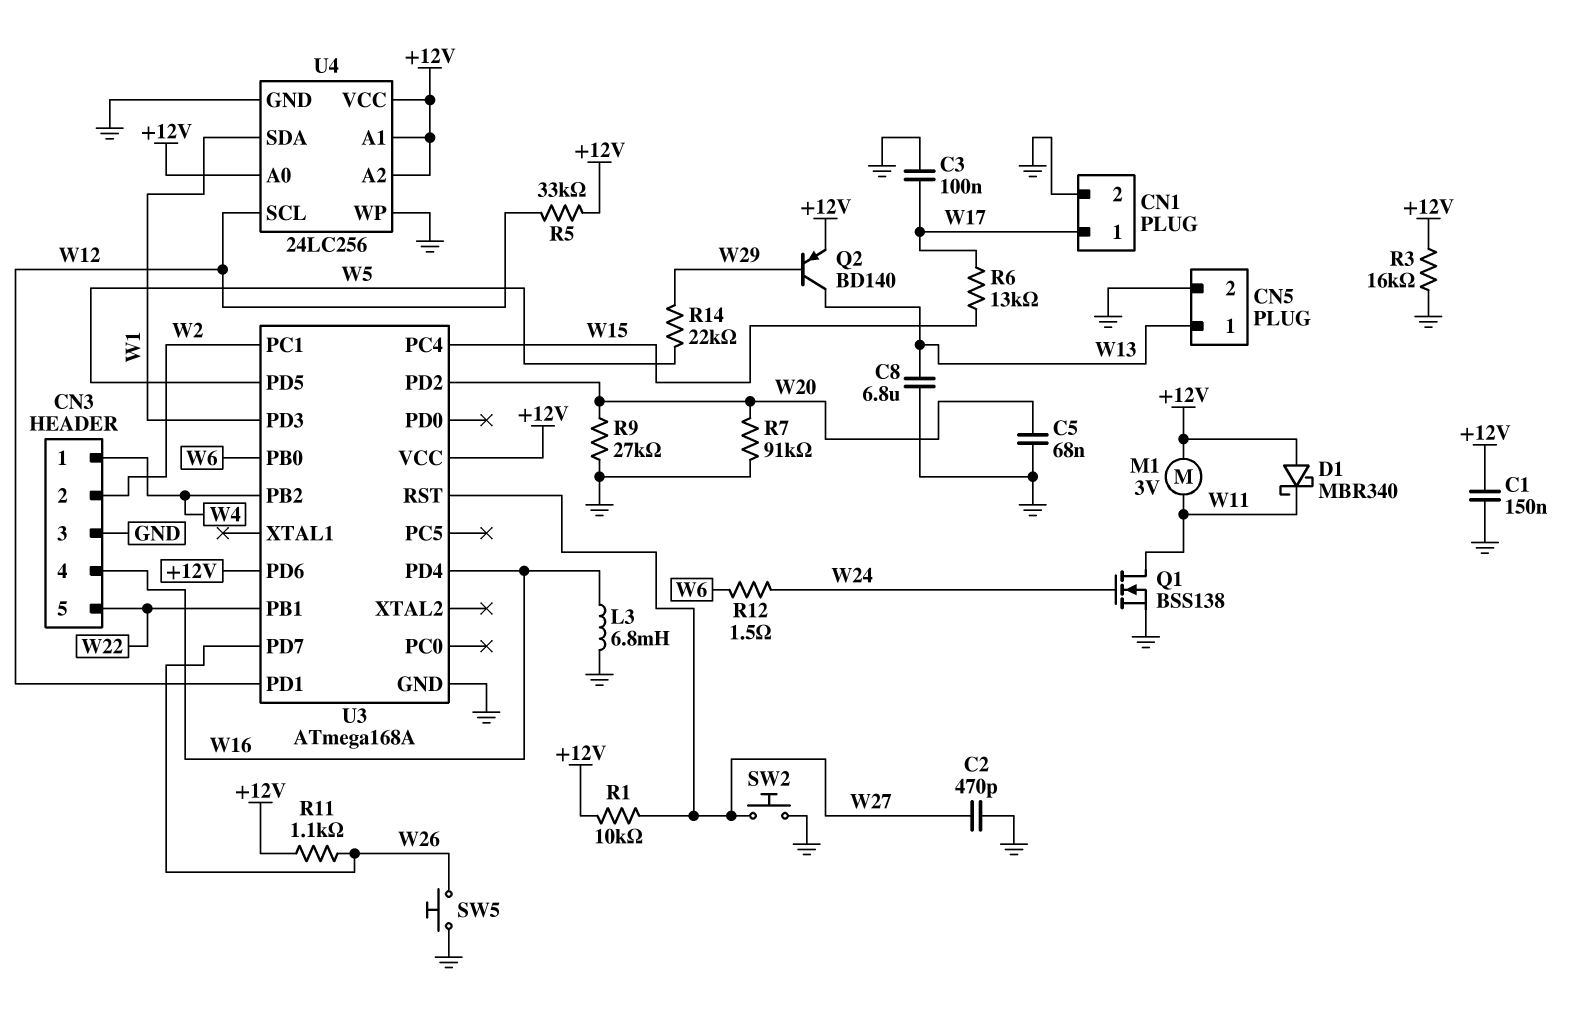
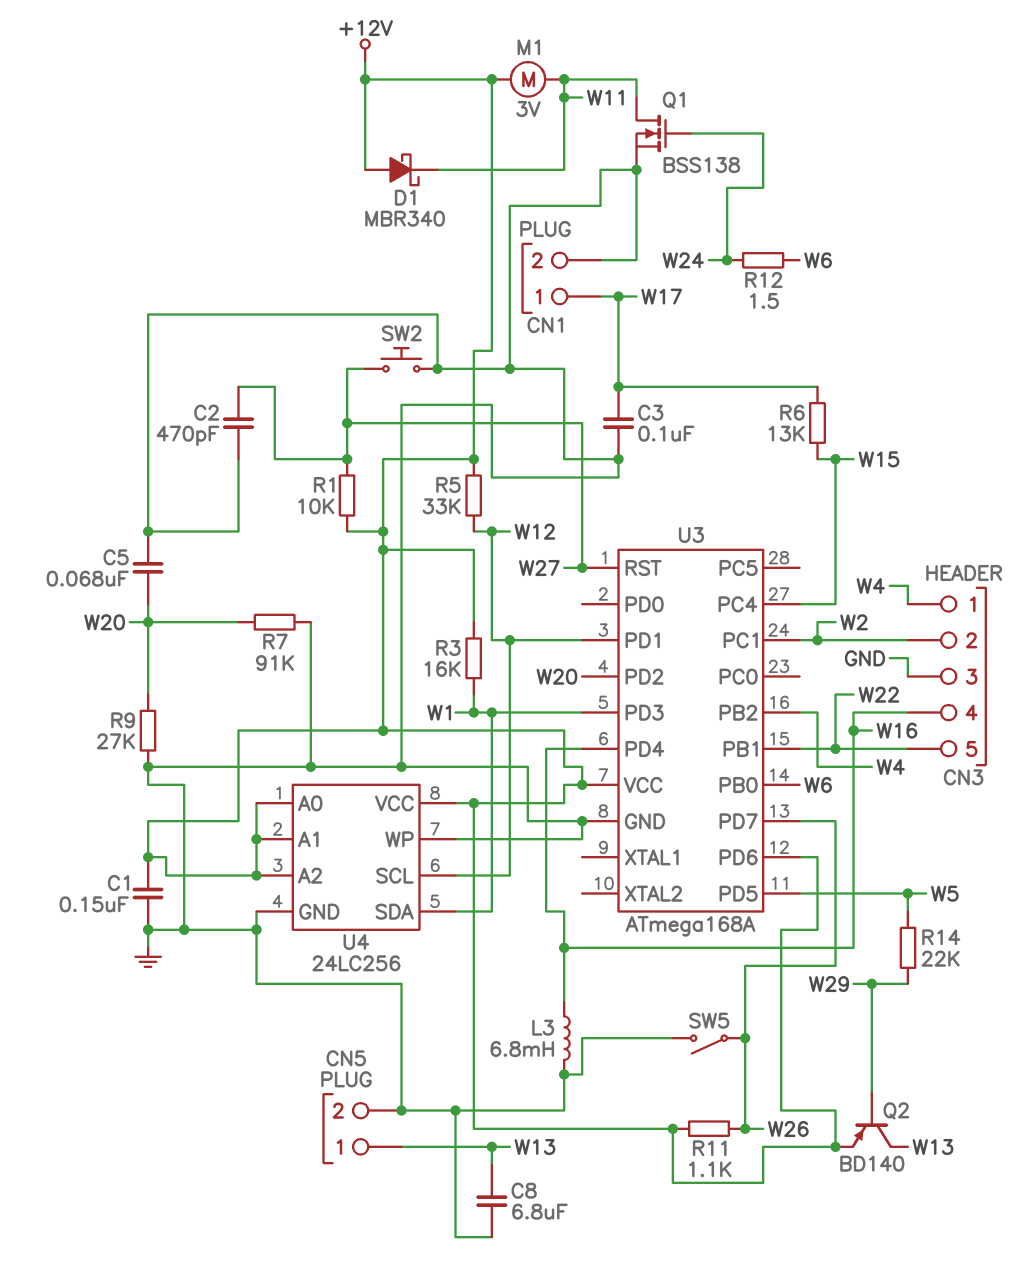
R3: 16k (+12V, GND) -> 16k (+12V, W1)
SW5: button (GND, W26) -> switch (GND, W26)

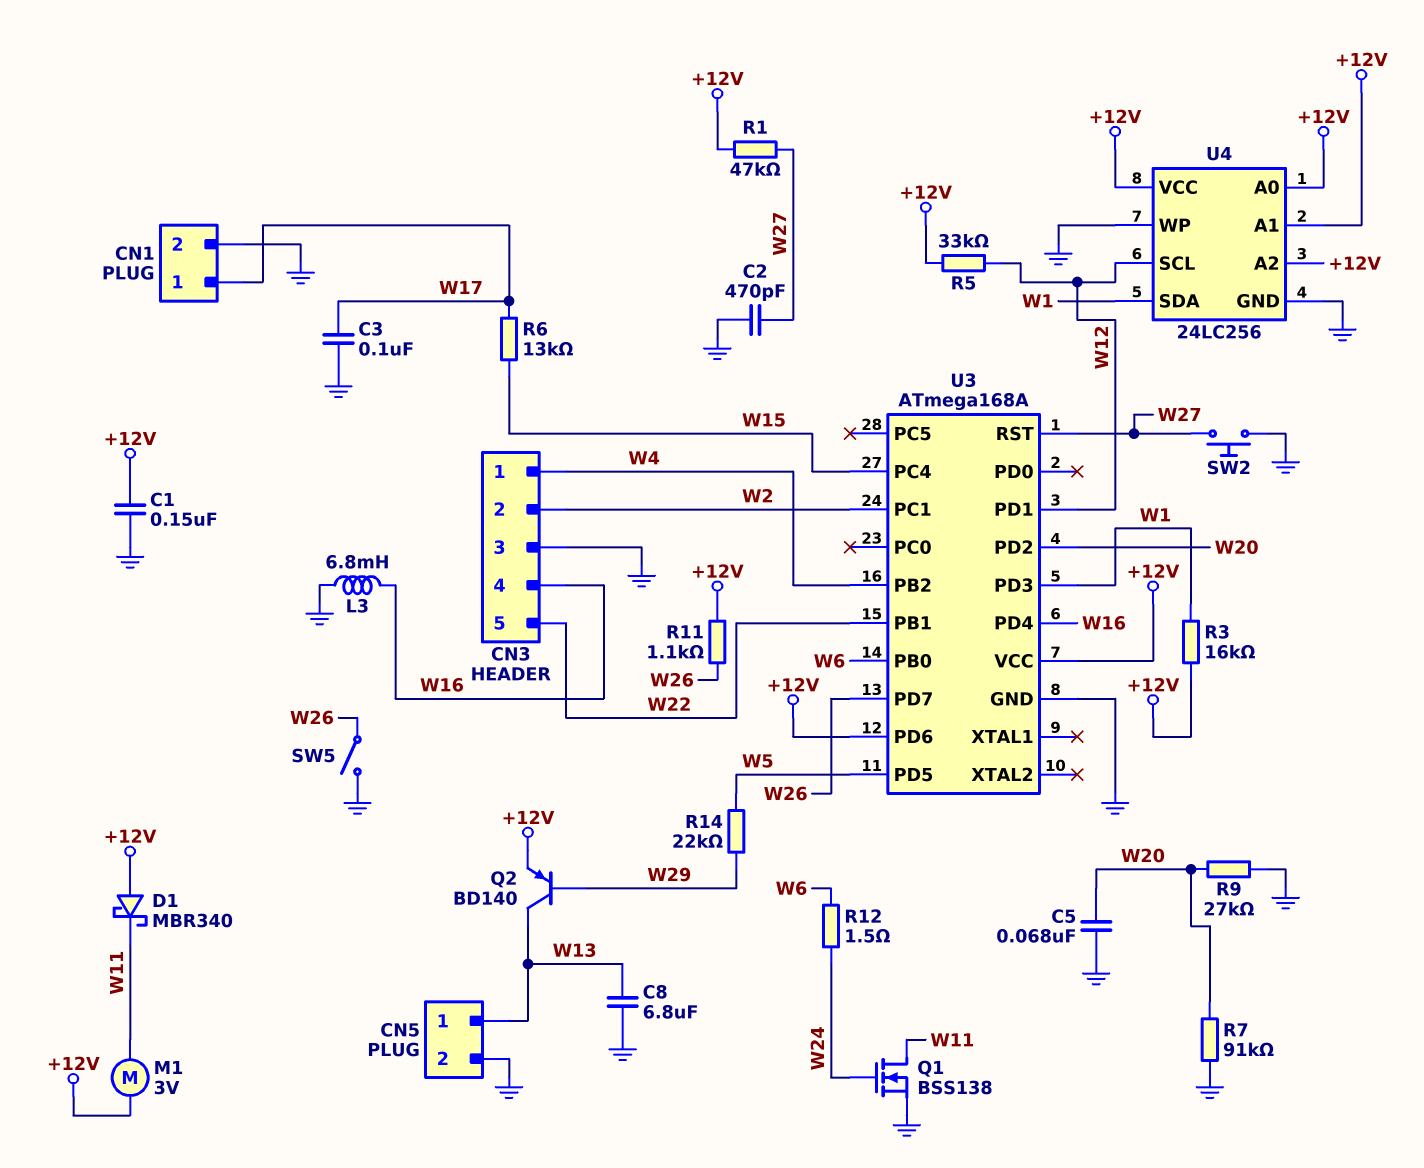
R1: 10k (+12V, W27) -> 47k (+12V, W27)

